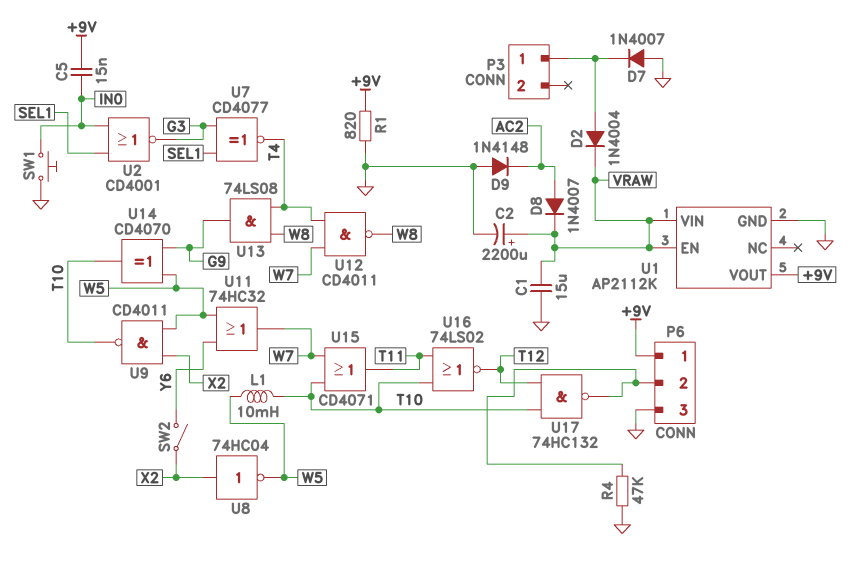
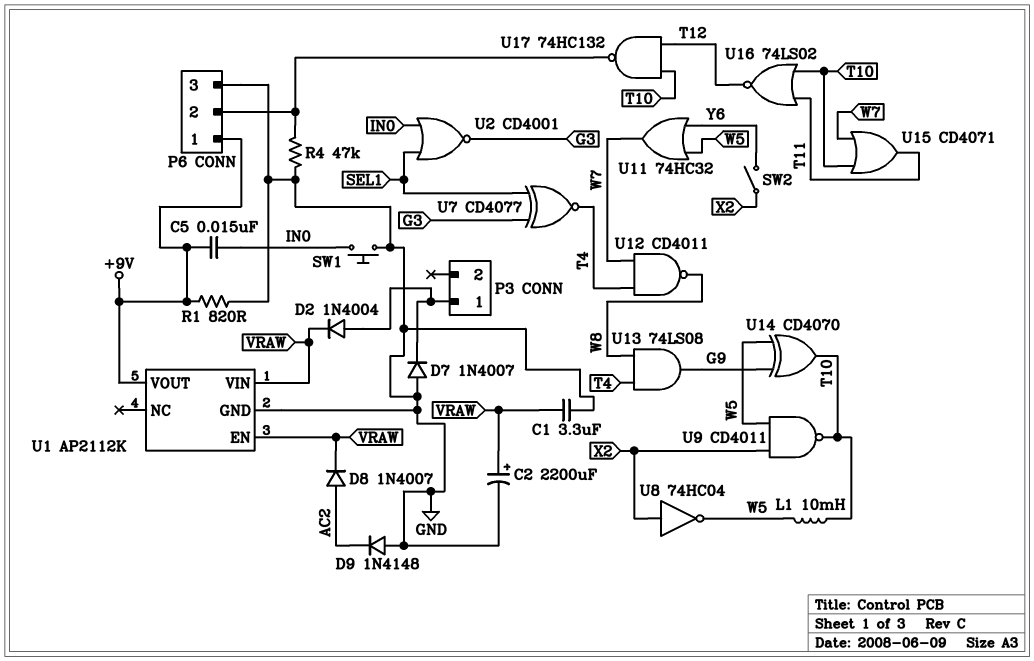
C1: 15uF (GND, VRAW) -> 3.3uF (GND, VRAW)

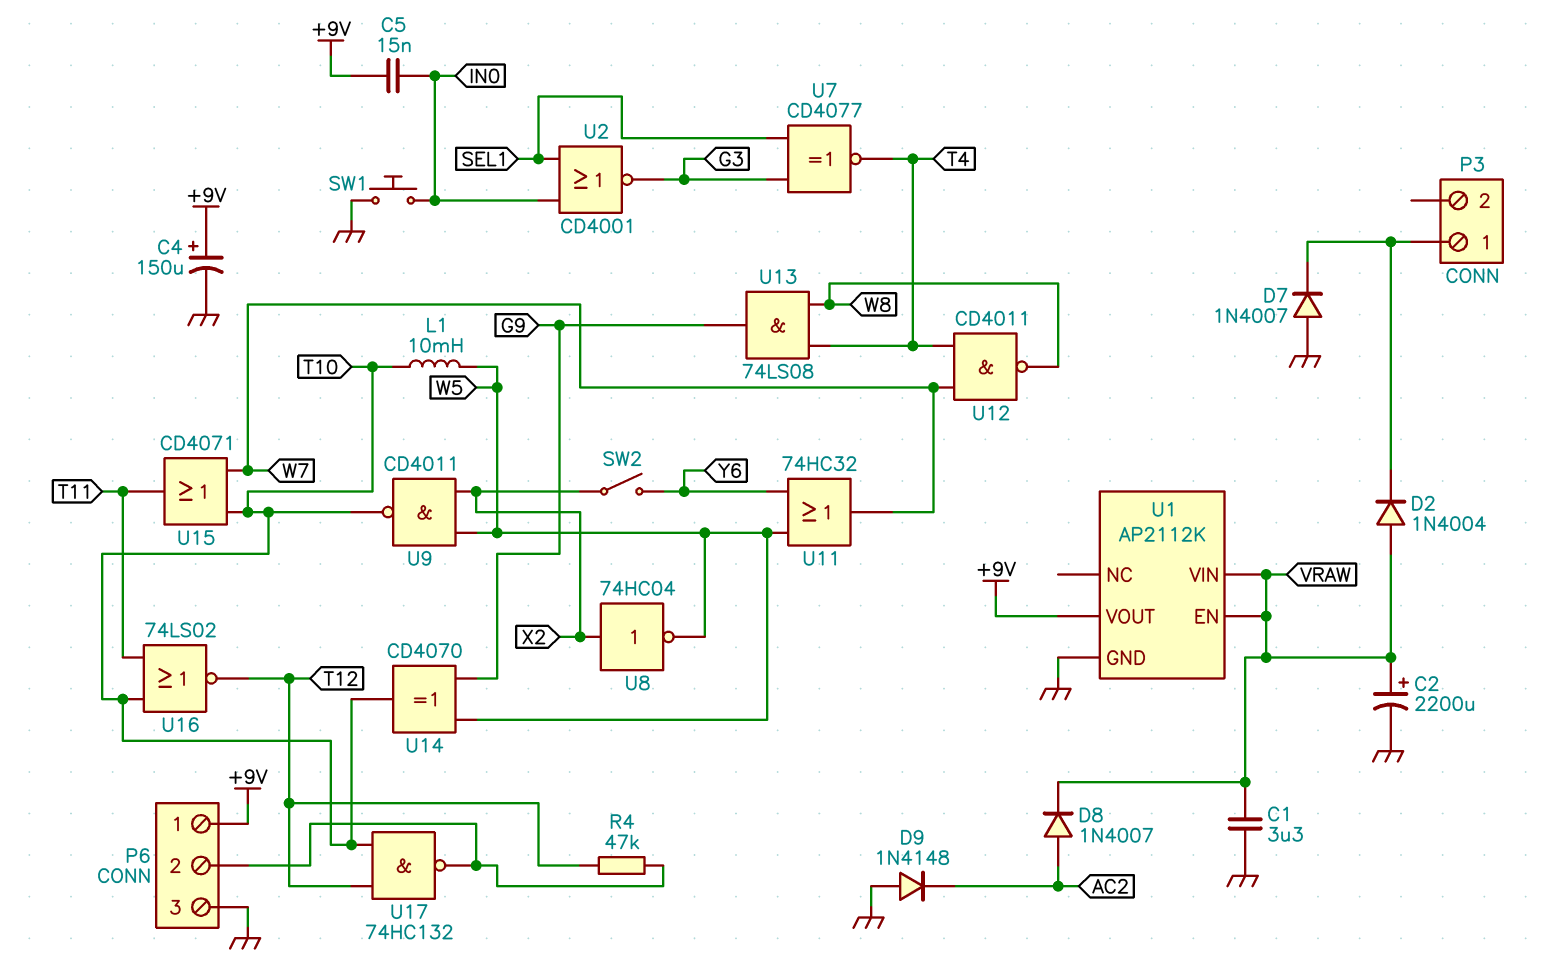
C4: none -> 150uF (plus +9V, minus GND)
D2: diode 1N4004 (A P3/1, K VRAW) -> diode 1N4004 (A VRAW, K P3/1)
R1: 820 (+9V, GND) -> none
R4: 47k (GND, P6/2) -> 47k (P6/2, T12)

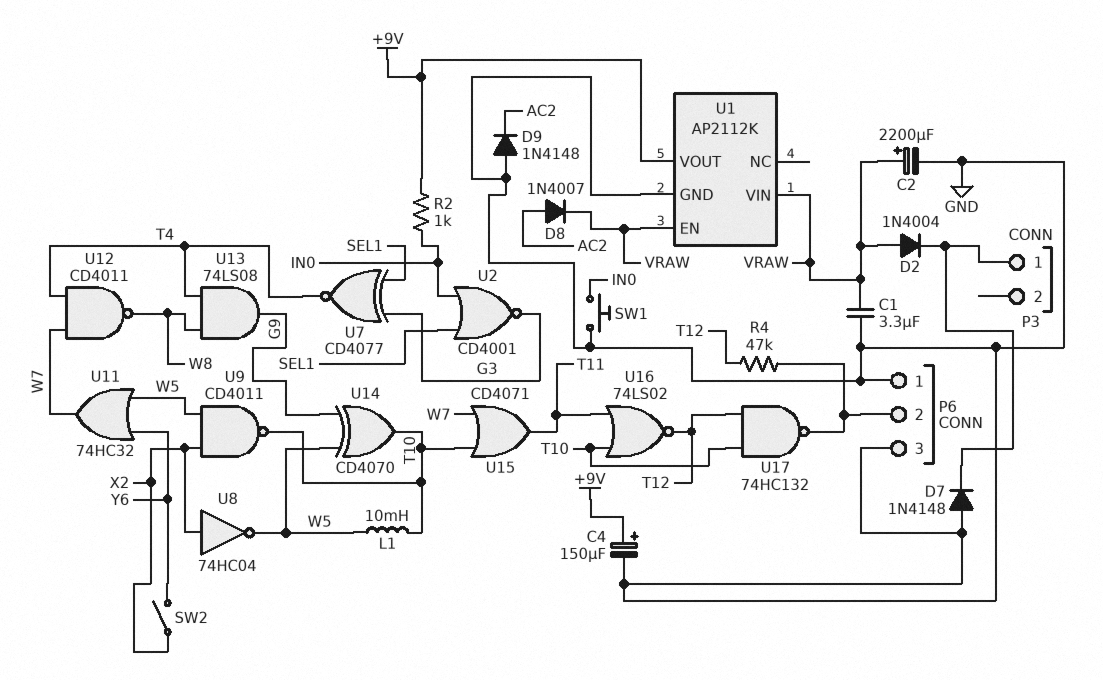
C5: 15nF (+9V, IN0) -> none
D7: diode 1N4007 (A GND, K P3/1) -> diode 1N4148 (A GND, K P3/1)
P6 pin 1: +9V -> GND
R2: none -> 1k (+9V, IN0)

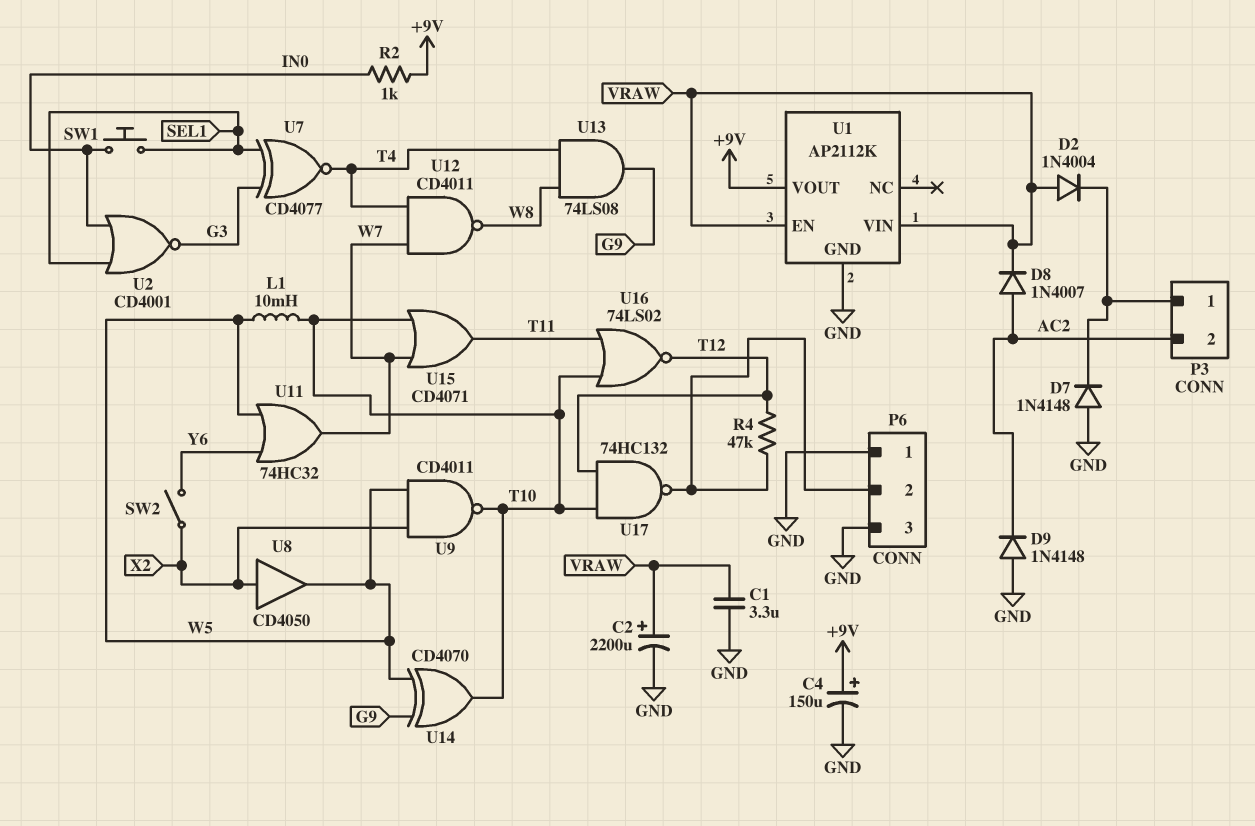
P3 pin 2: none -> AC2
SW1: button (GND, IN0) -> button (IN0, SEL1)
U8: NOT 74HC04 (in X2, out W5) -> buffer CD4050 (in X2, out W5)

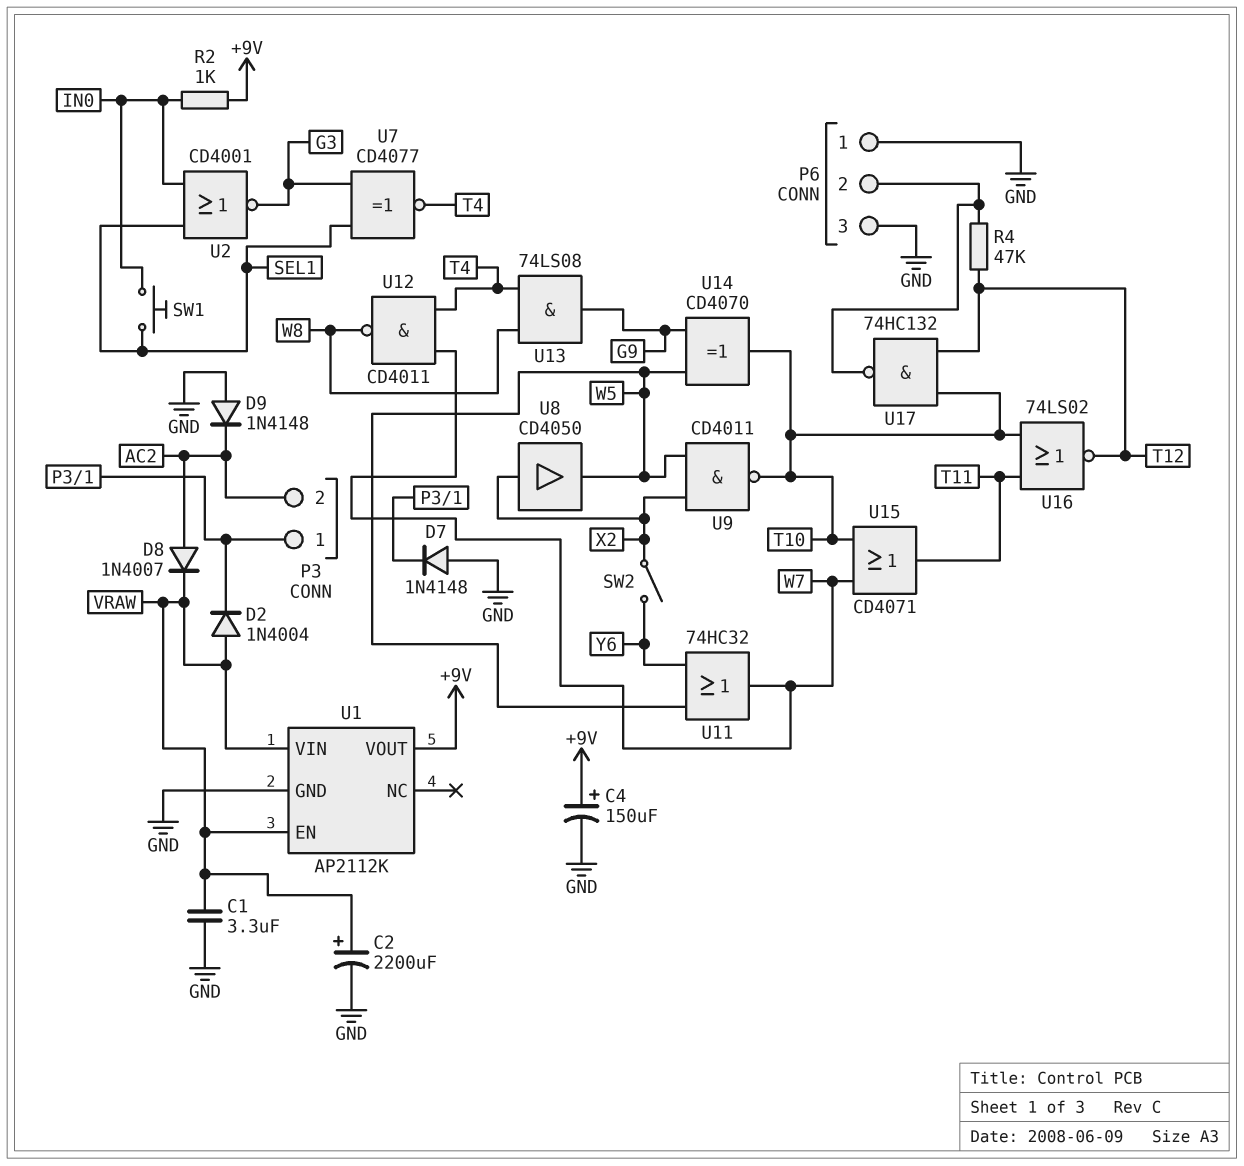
L1: 10mH (T10, W5) -> none

